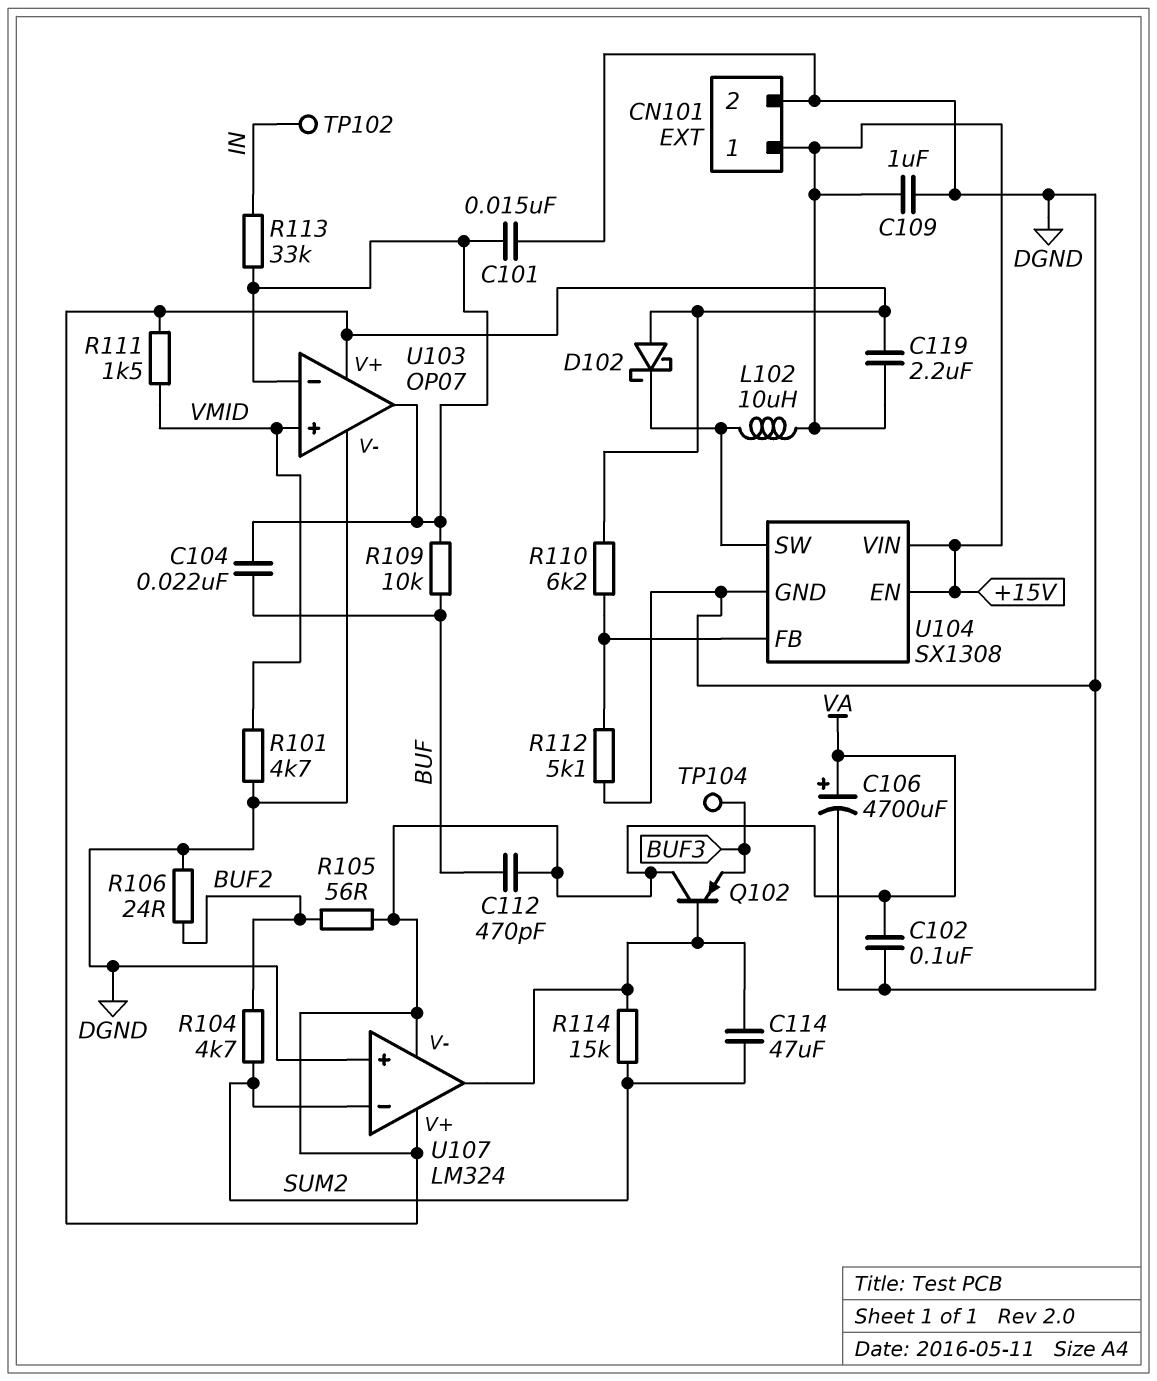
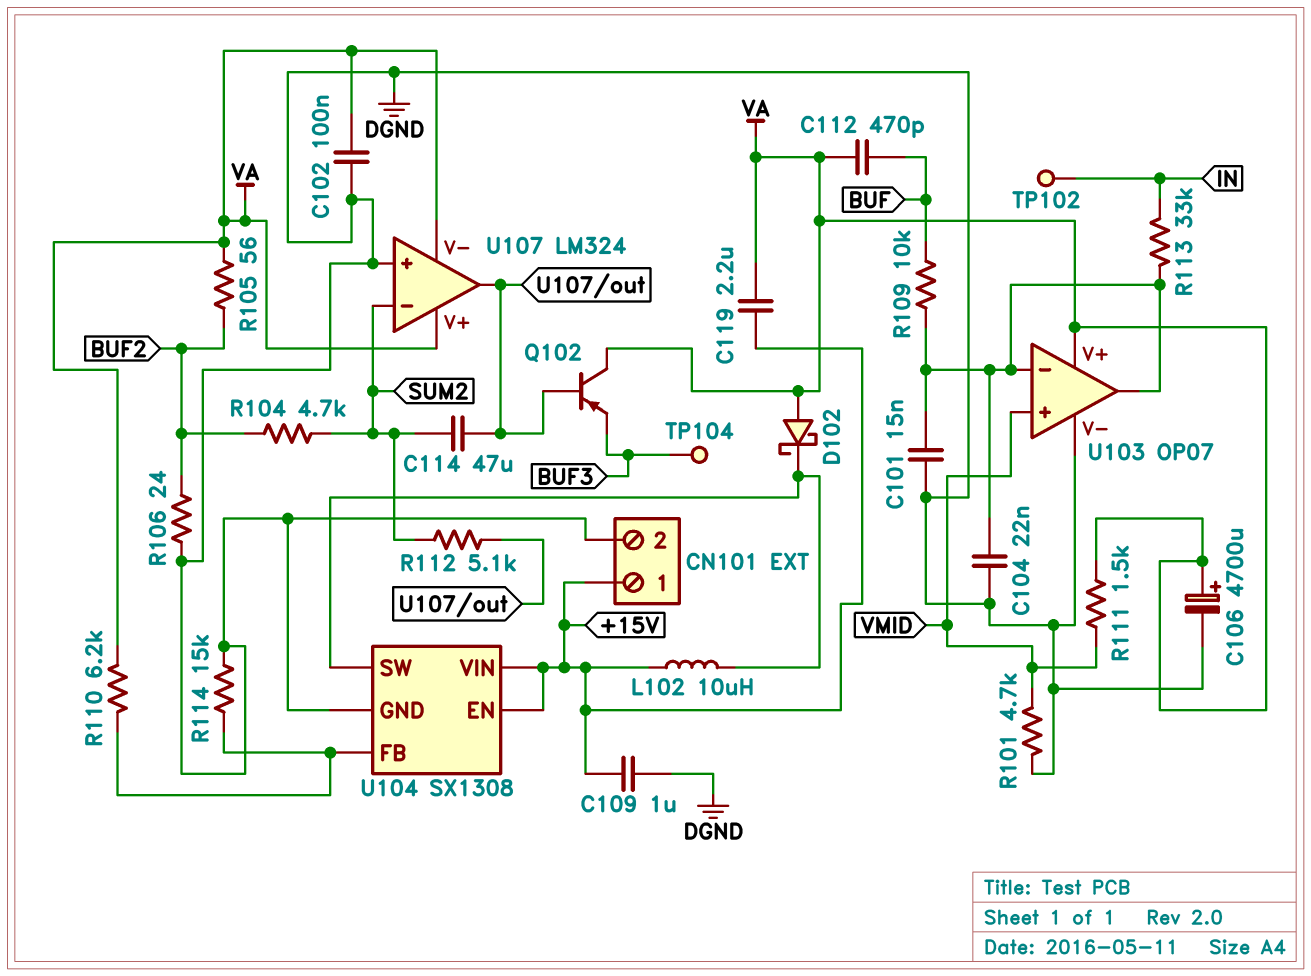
C104: 22nF (BUF, U103/in-) -> 22nF (DGND, U103/in-)
R112: 5.1k (DGND, U104/FB) -> 5.1k (SUM2, U107/out)
R114: 15k (SUM2, U107/out) -> 15k (DGND, U104/FB)

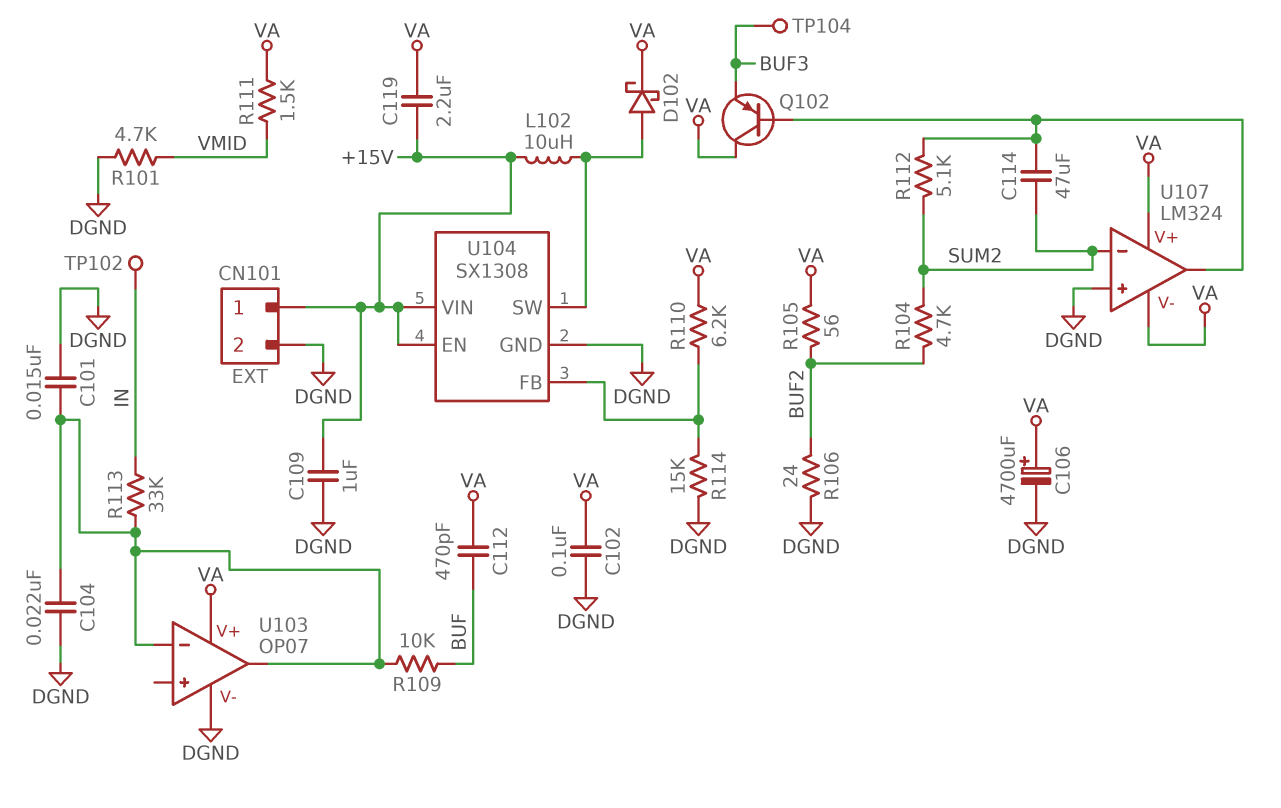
D102: schottky (A VA, K U104/SW) -> schottky (A U104/SW, K VA)
U103 pin in+: VMID -> none

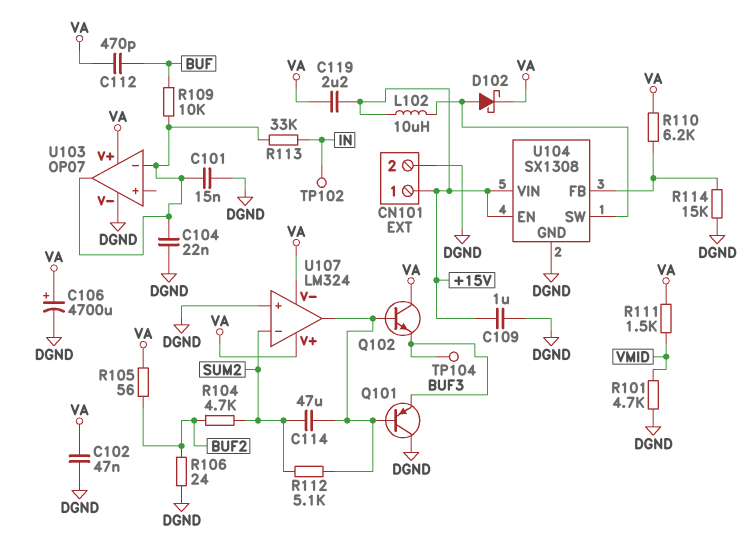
C102: 100nF (DGND, VA) -> 47nF (DGND, VA)
Q101: none -> PNP (B U107/out, C DGND, E BUF3)
Q102: PNP (B U107/out, C VA, E BUF3) -> NPN (B U107/out, C VA, E BUF3)

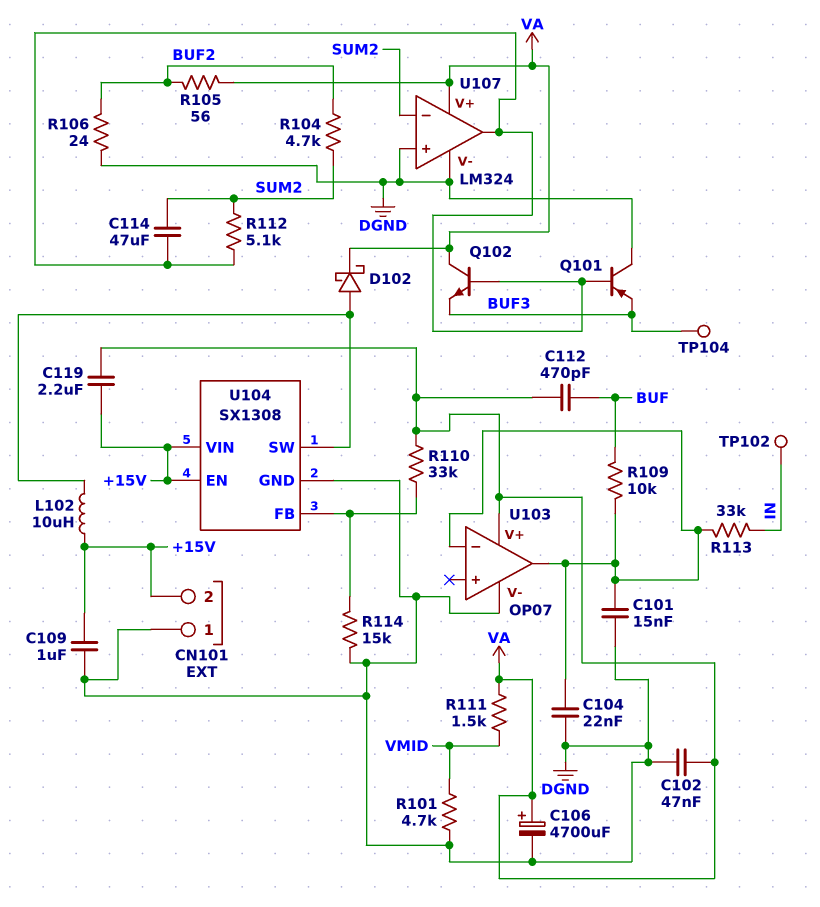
CN101 pin 1: +15V -> DGND
CN101 pin 2: DGND -> +15V
R110: 6.2k (U104/FB, VA) -> 33k (U104/FB, VA)
U107 pin V-: VA -> DGND

